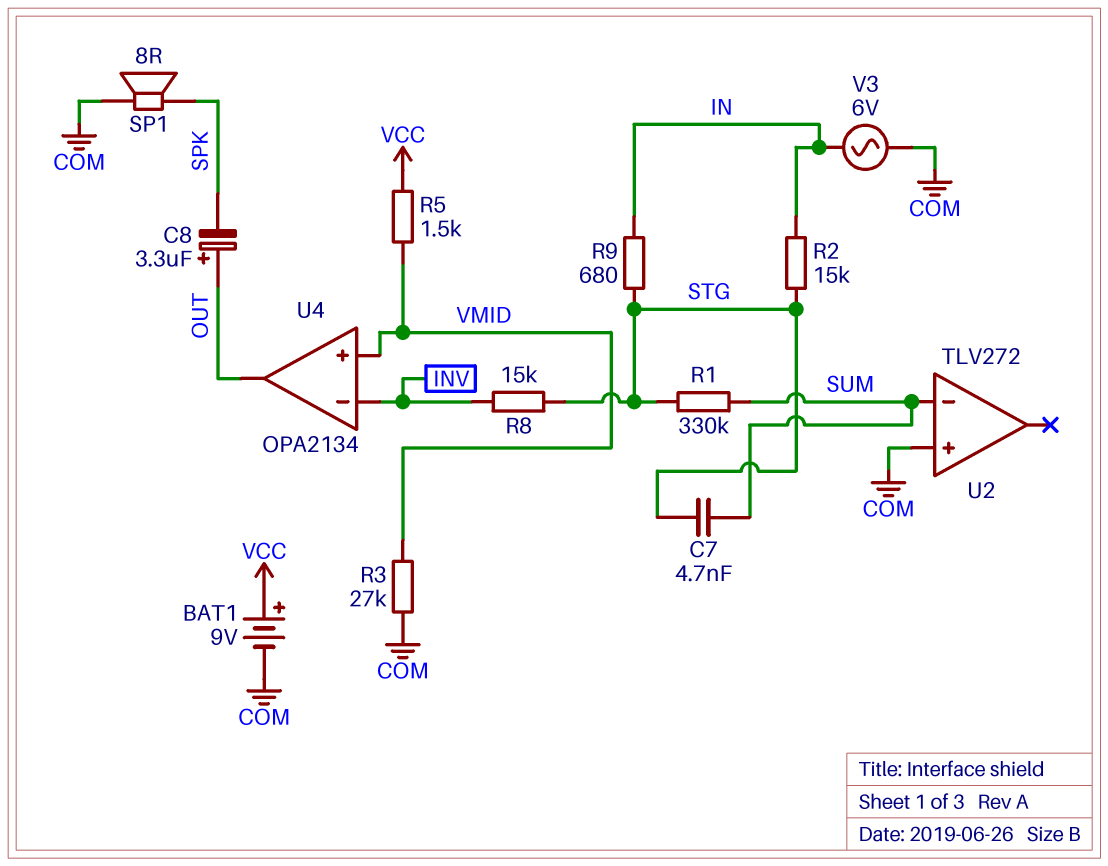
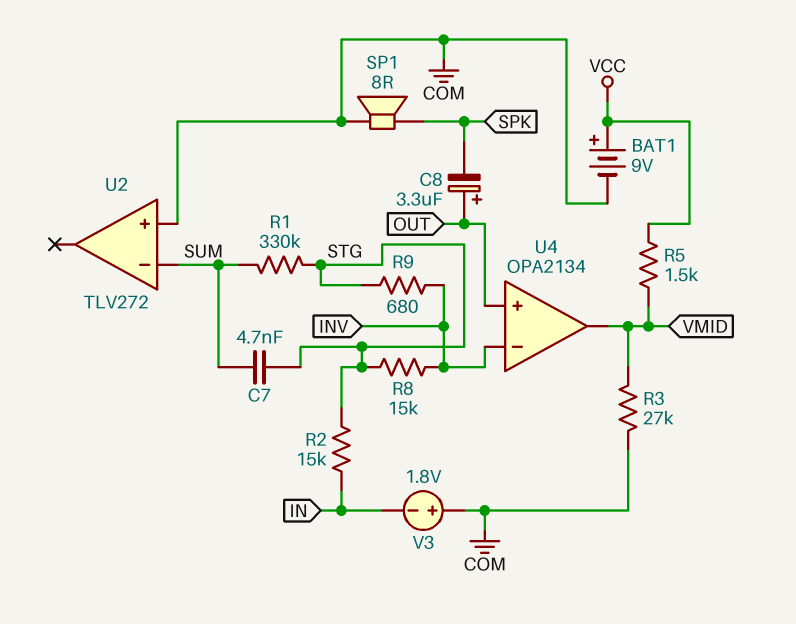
R9: 680 (IN, STG) -> 680 (INV, STG)
U4 pin in+: VMID -> OUT
U4 pin out: OUT -> VMID
V3: AC 6V (COM, IN) -> 1.8V (plus COM, minus IN)

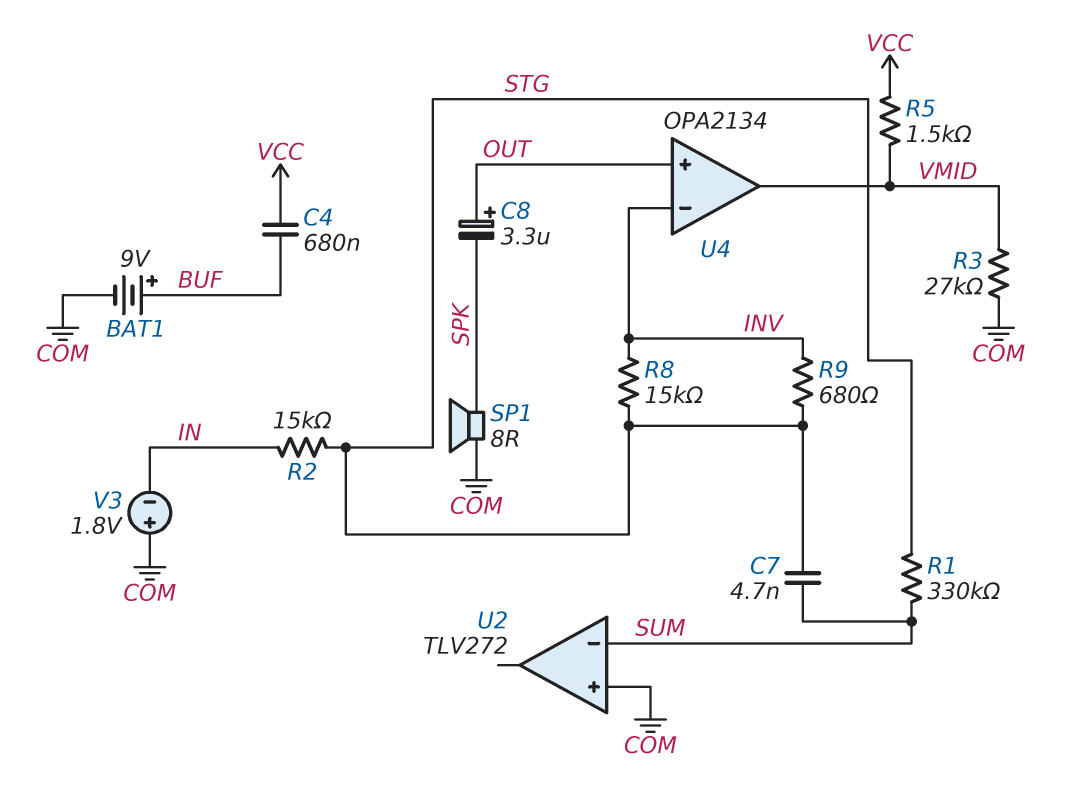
BAT1: 9V (plus VCC, minus COM) -> 9V (plus BUF, minus COM)
C4: none -> 680nF (BUF, VCC)

